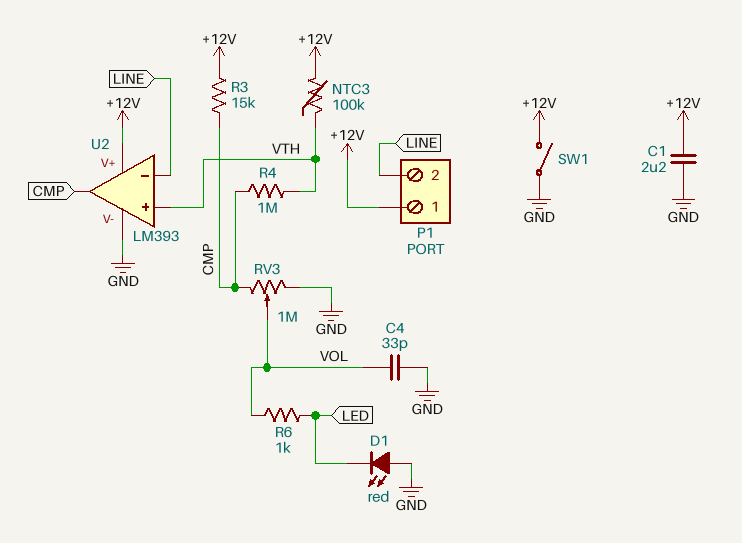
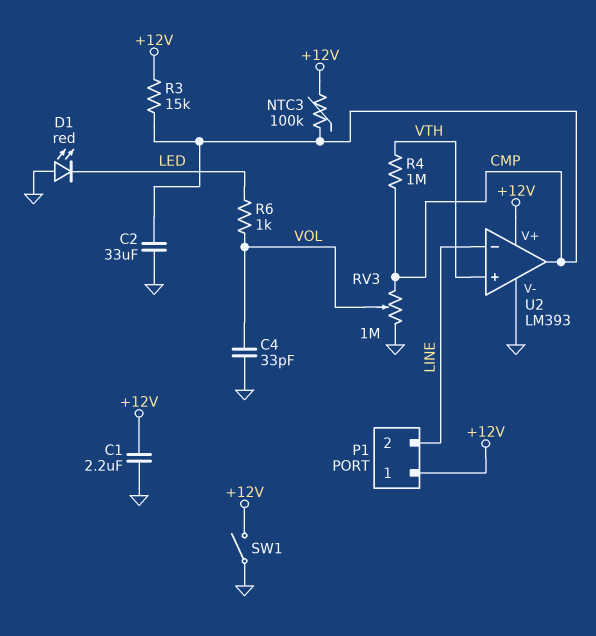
C2: none -> 33uF (CMP, GND)
NTC3: 100k (+12V, VTH) -> 100k (+12V, CMP)

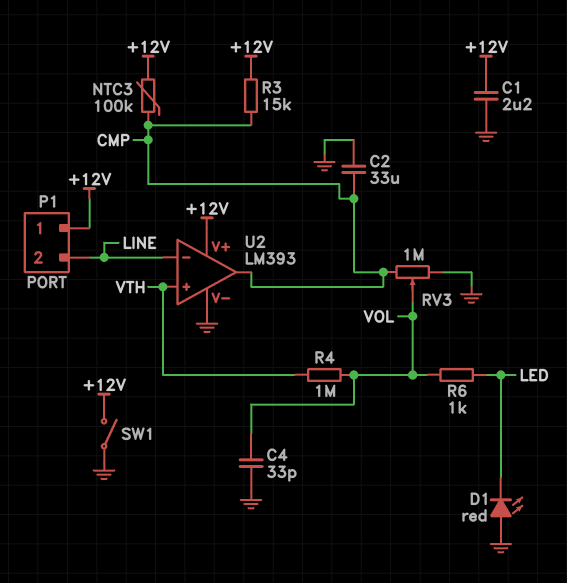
R4: 1M (CMP, VTH) -> 1M (VOL, VTH)

